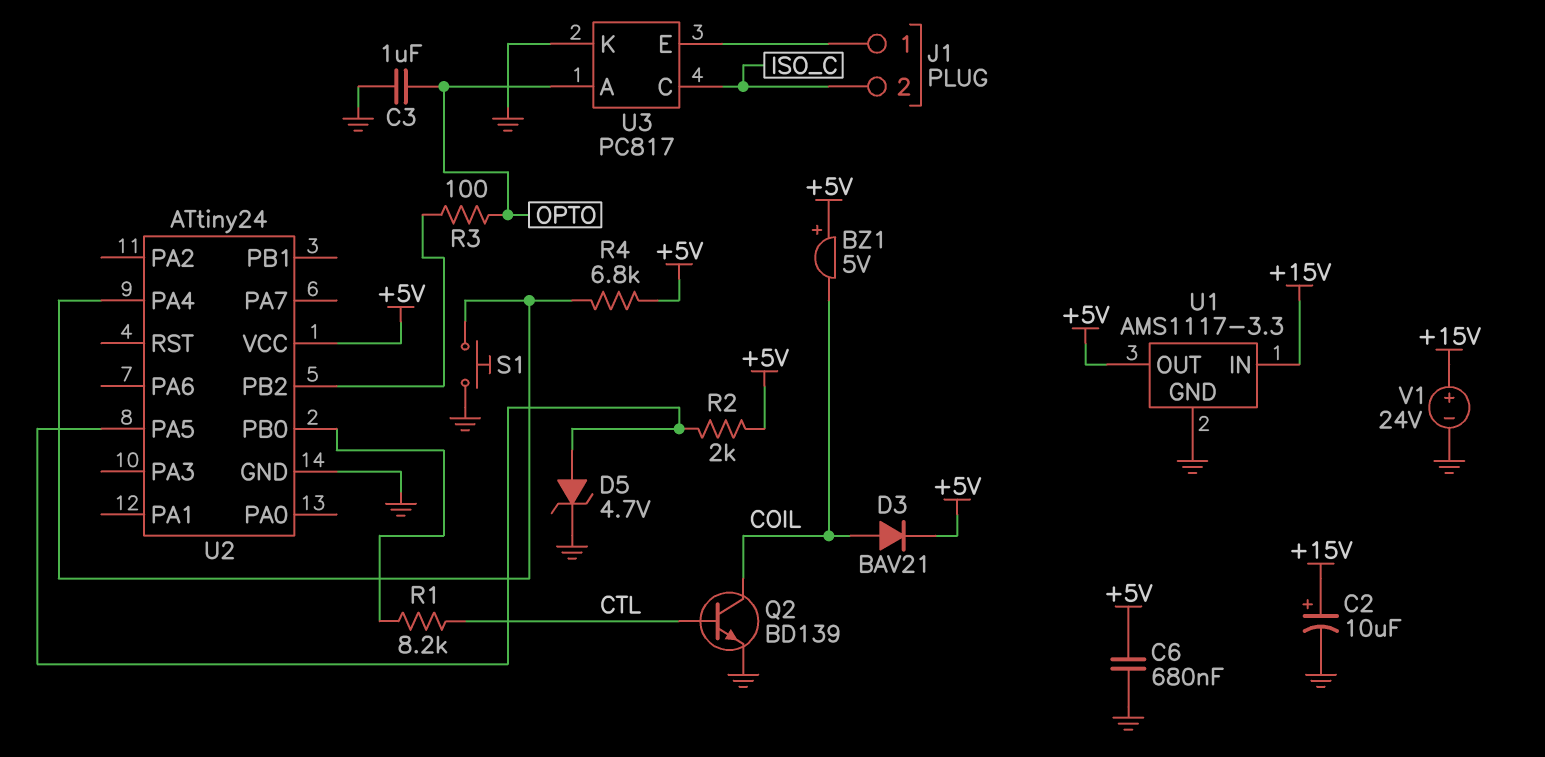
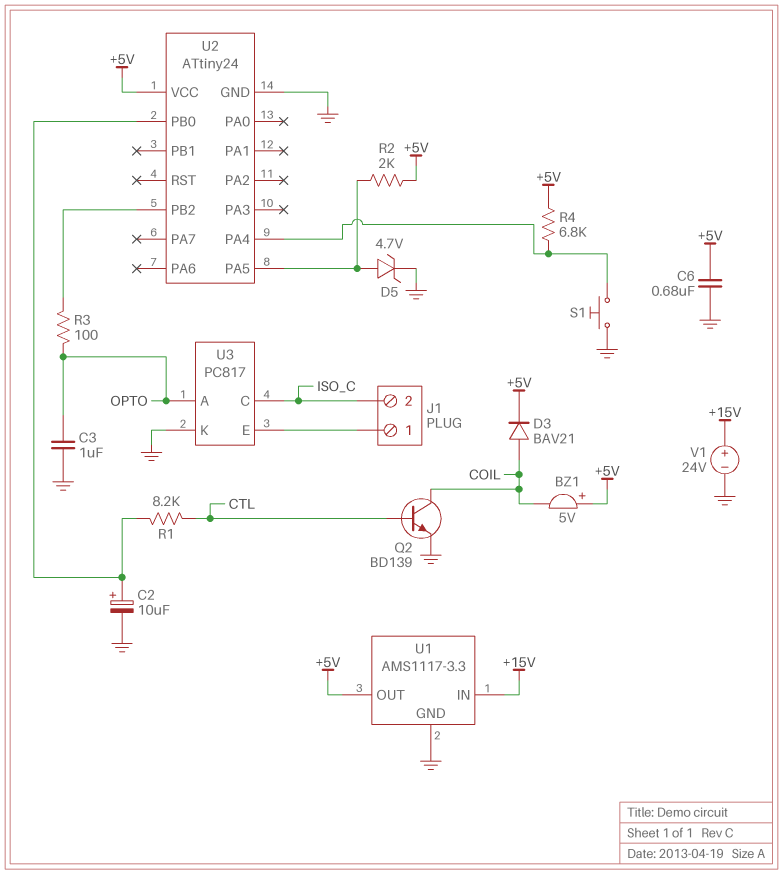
C2: 10uF (plus +15V, minus GND) -> 10uF (plus U2/PB0, minus GND)

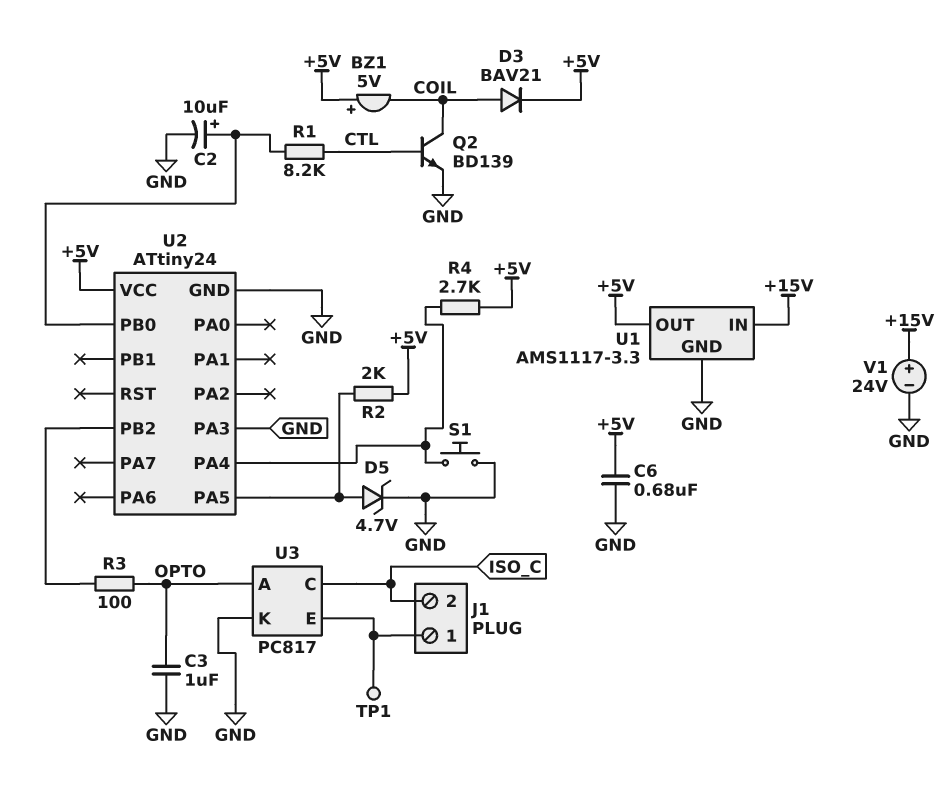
R4: 6.8k (+5V, U2/PA4) -> 2.7k (+5V, U2/PA4)
TP1: none -> test point (J1/1)
U2 pin PA3: none -> GND

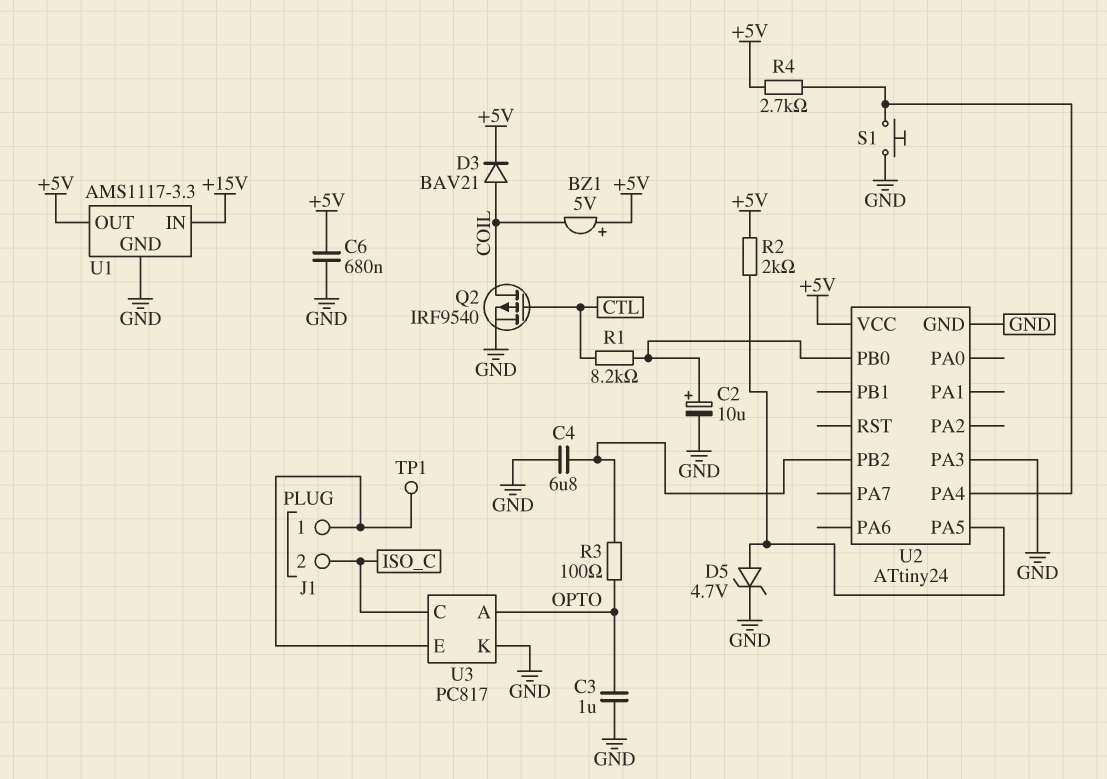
C4: none -> 6.8uF (GND, U2/PB2)
Q2: NPN BD139 (B CTL, C COIL, E GND) -> PMOS IRF9540 (G CTL, D COIL, S GND)
V1: 24V (plus +15V, minus GND) -> none

